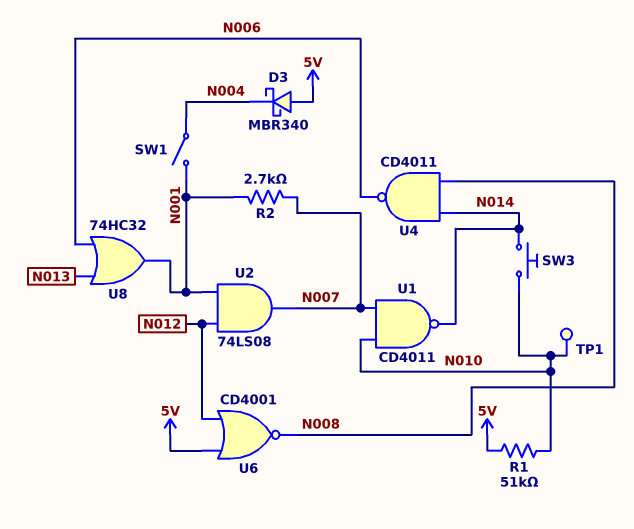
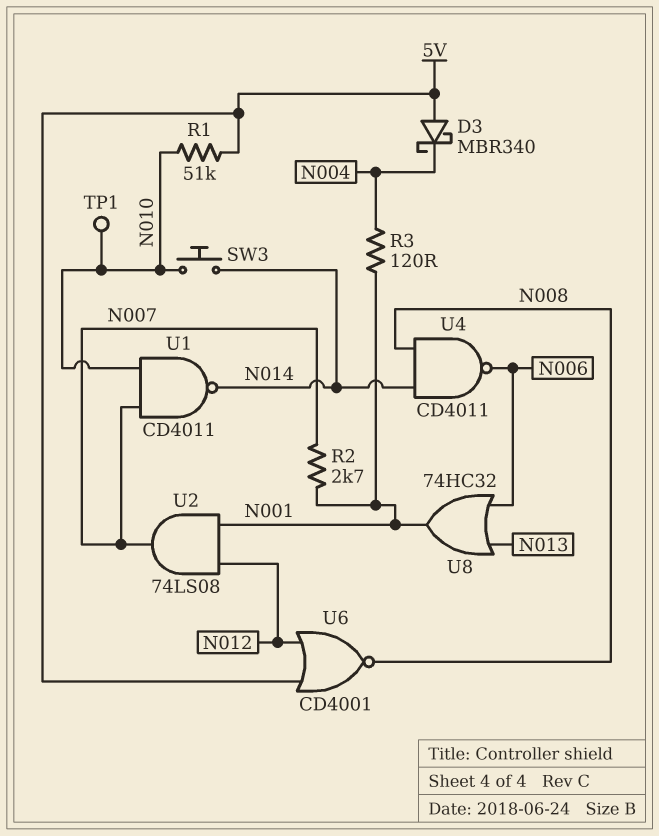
R3: none -> 120 (N001, N004)
SW1: switch (N001, N004) -> none

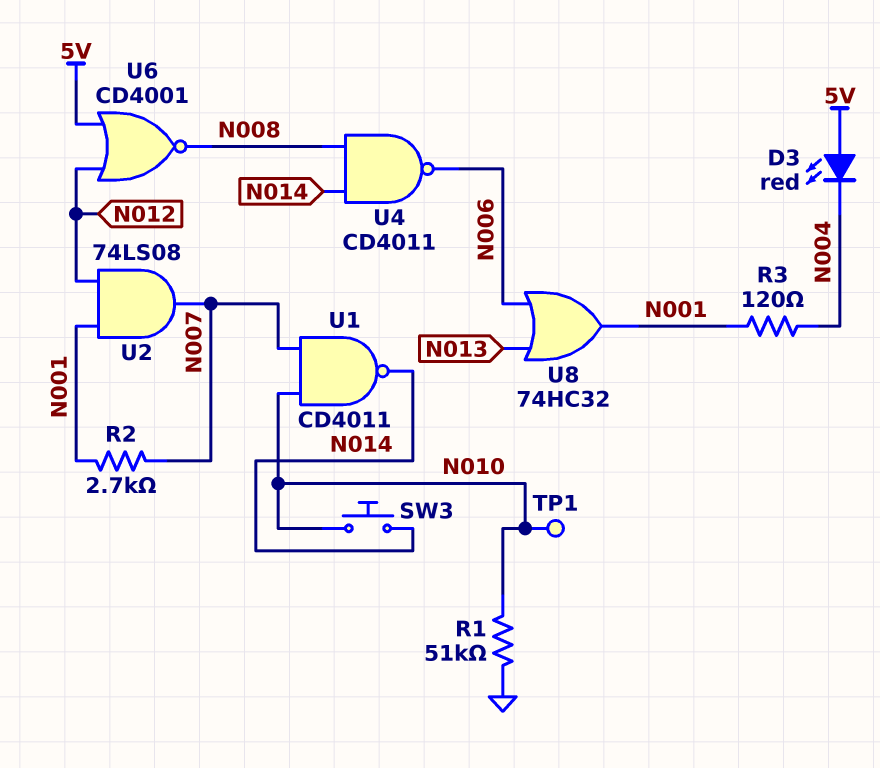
D3: schottky MBR340 (A 5V, K N004) -> LED red (A 5V, K N004)
R1: 51k (5V, N010) -> 51k (GND, N010)

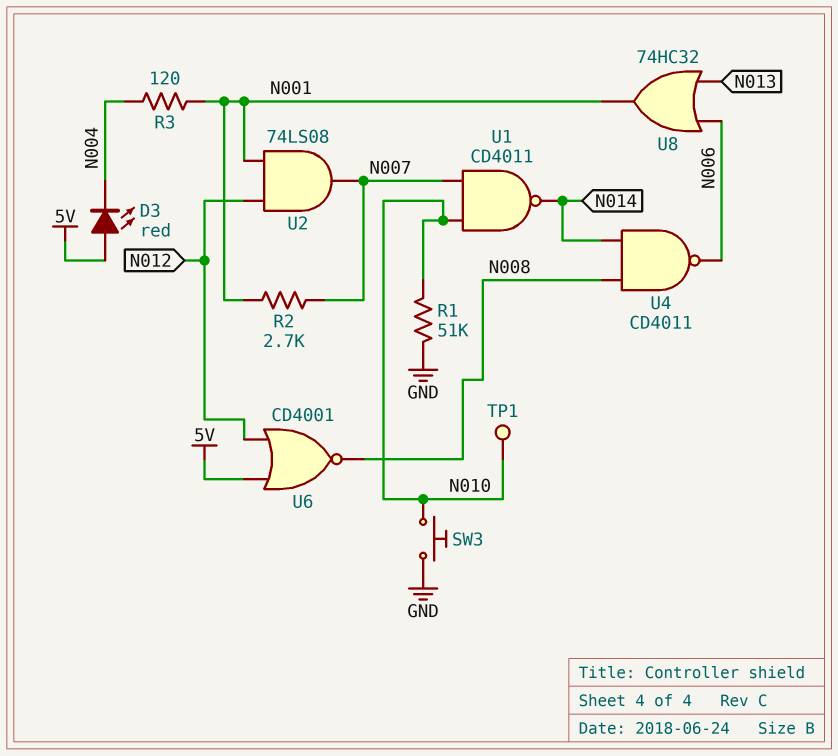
SW3: button (N010, N014) -> button (GND, N010)

